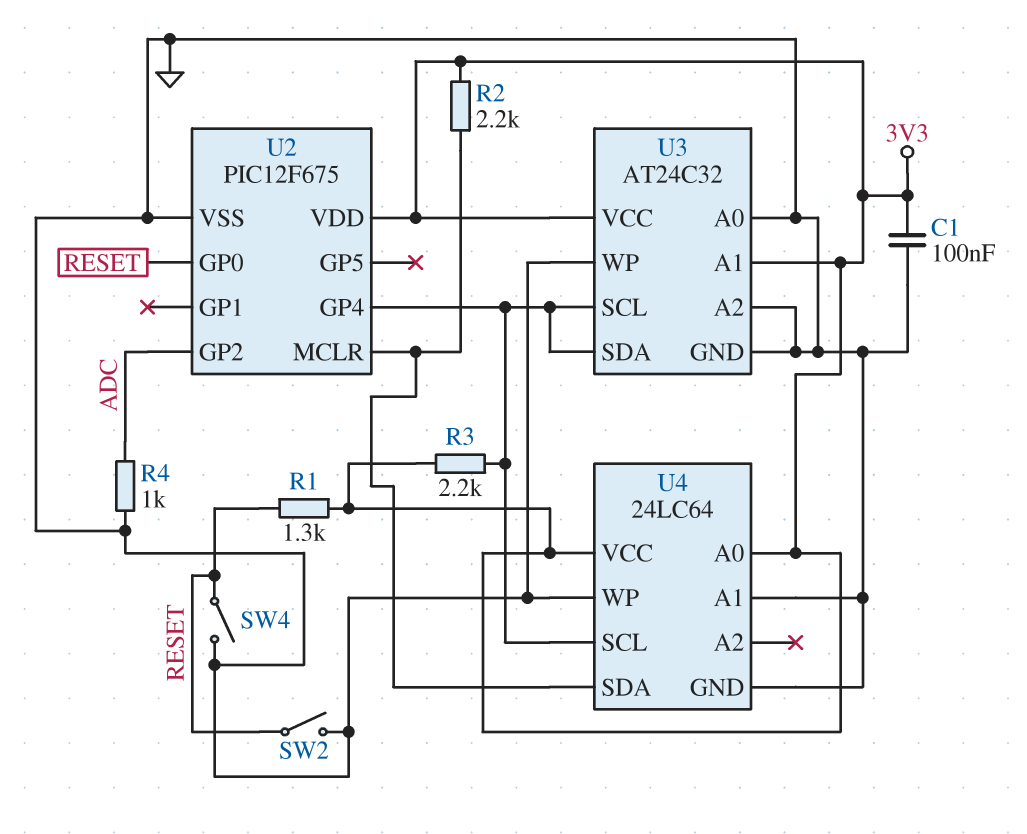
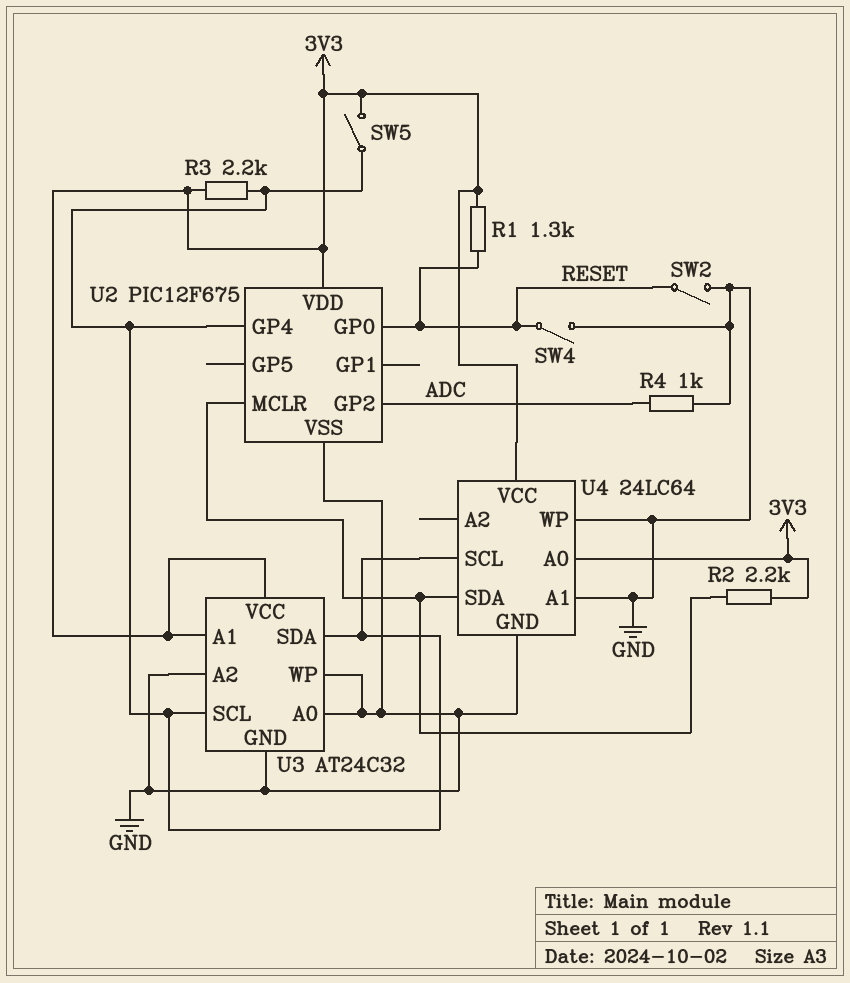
C1: 100nF (3V3, GND) -> none
SW5: none -> switch (3V3, U2/GP4)

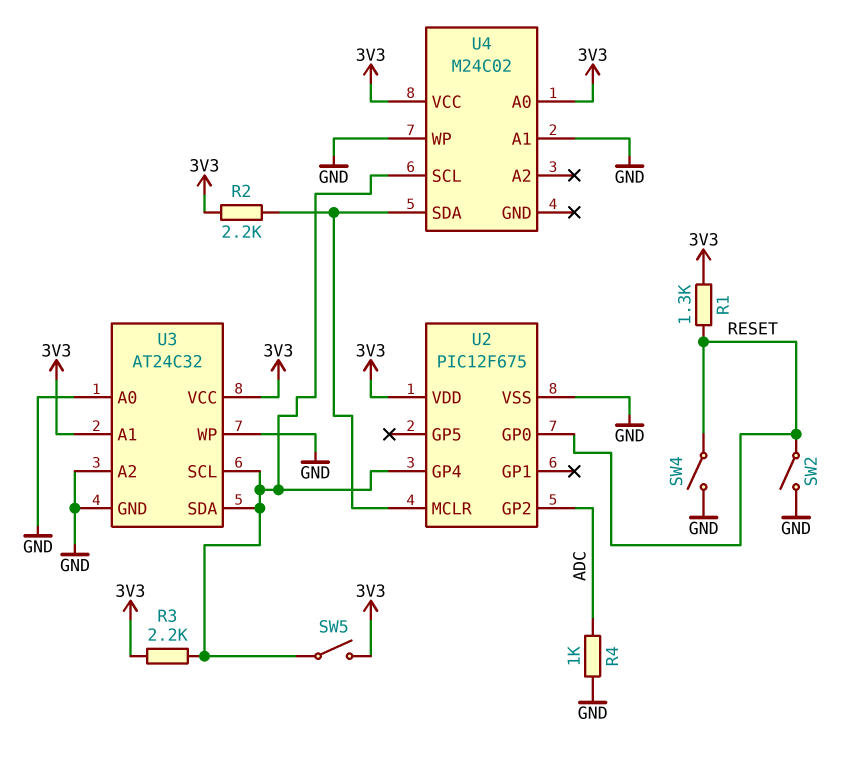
U4: 24LC64 -> M24C02
U4 pin GND: GND -> none

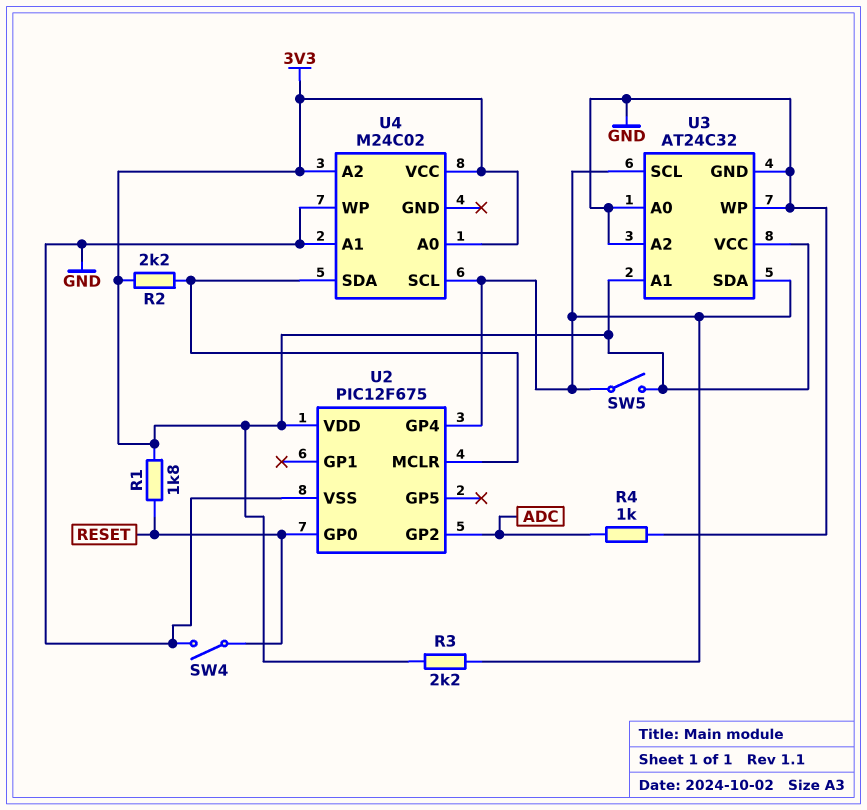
R1: 1.3k (3V3, RESET) -> 1.8k (3V3, RESET)
SW2: switch (GND, RESET) -> none
U4 pin A2: none -> 3V3

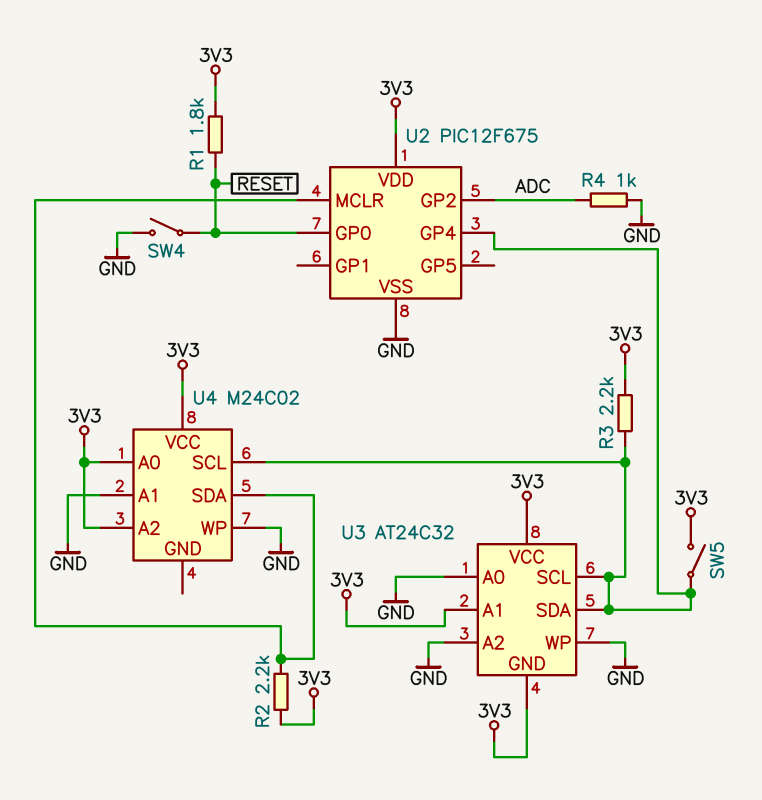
U3 pin GND: GND -> 3V3

